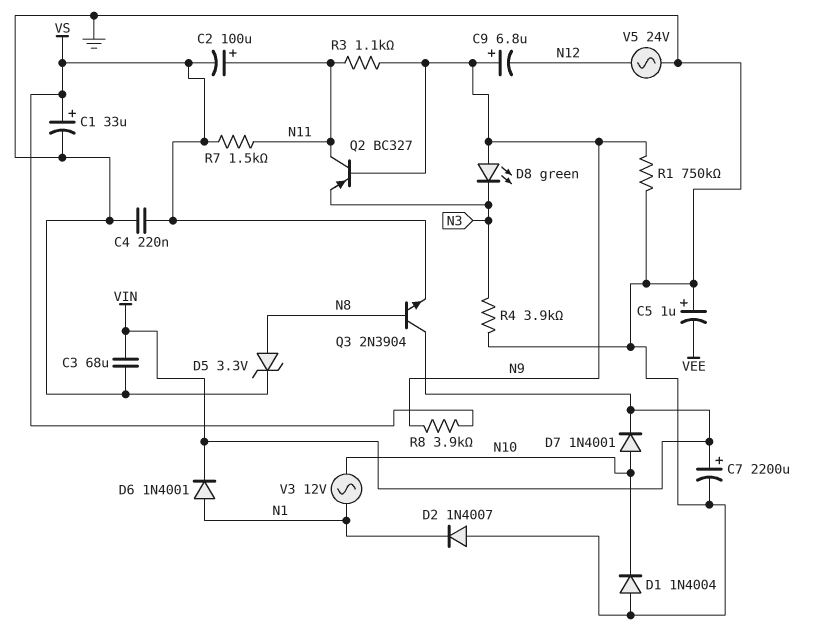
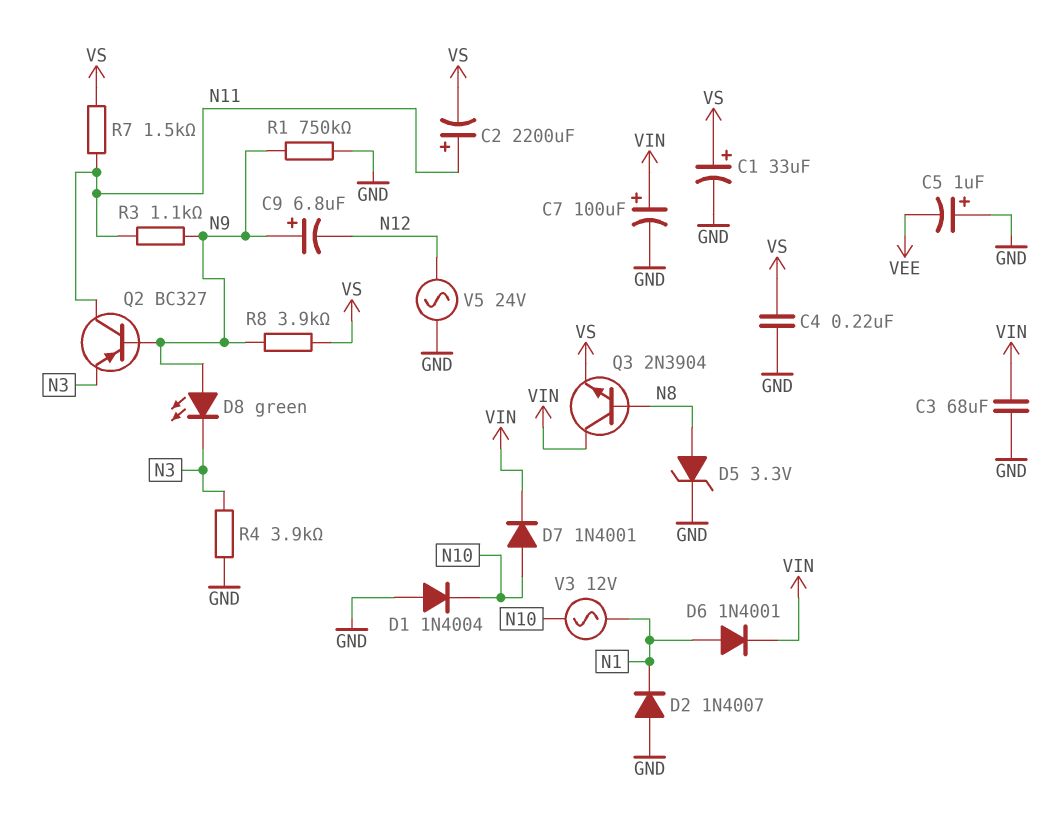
C2: 100uF (plus N11, minus VS) -> 2200uF (plus N11, minus VS)
C7: 2200uF (plus VIN, minus GND) -> 100uF (plus VIN, minus GND)

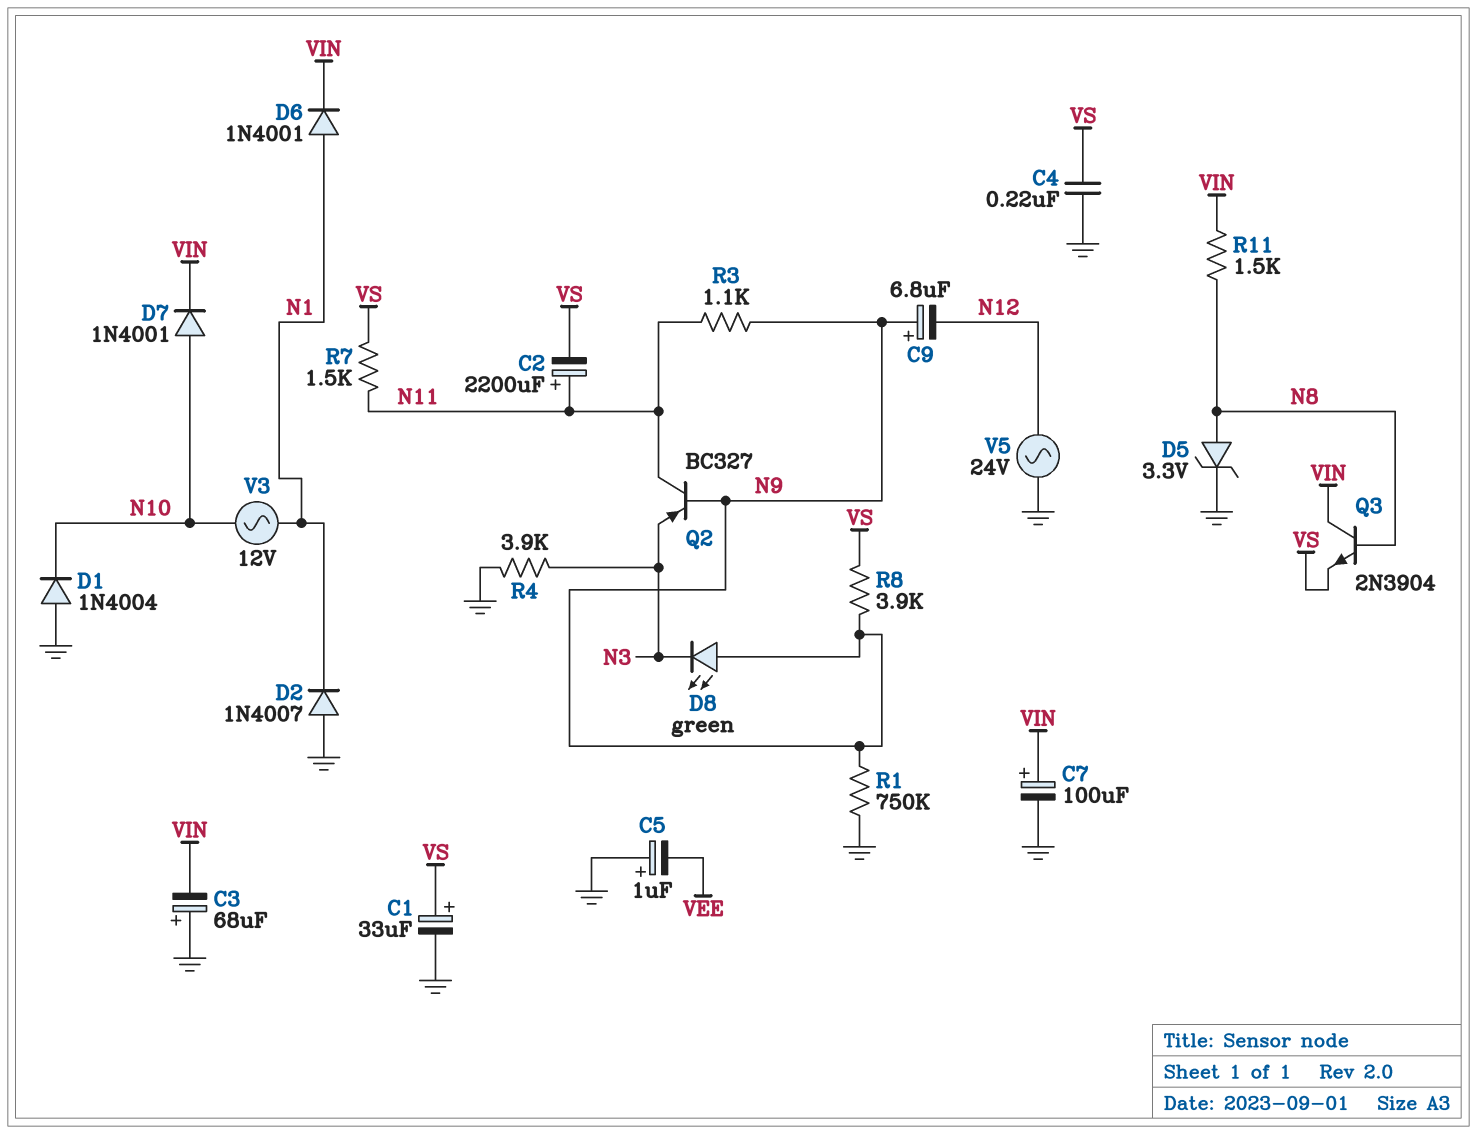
C3: 68uF (GND, VIN) -> 68uF (plus GND, minus VIN)
R11: none -> 1.5k (N8, VIN)

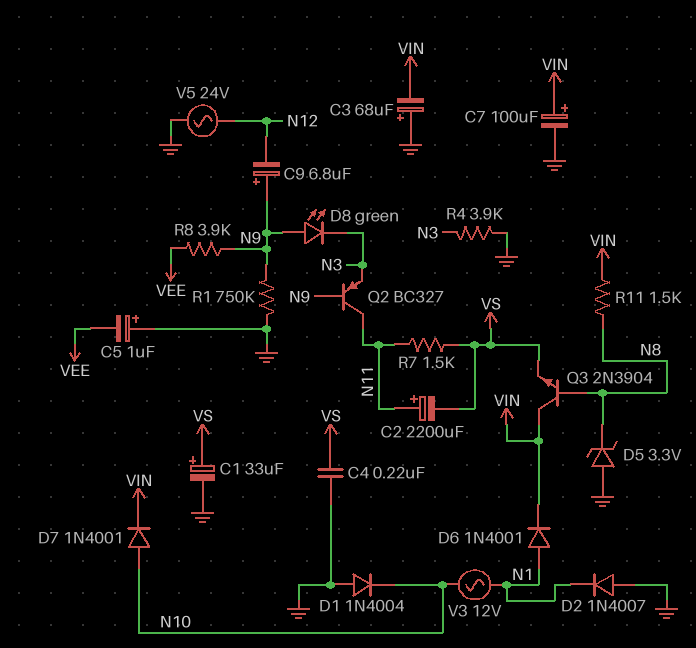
D5: zener 3.3V (A N8, K GND) -> zener 3.3V (A GND, K N8)
R3: 1.1k (N9, N11) -> none
R8: 3.9k (N9, VS) -> 3.9k (N9, VEE)

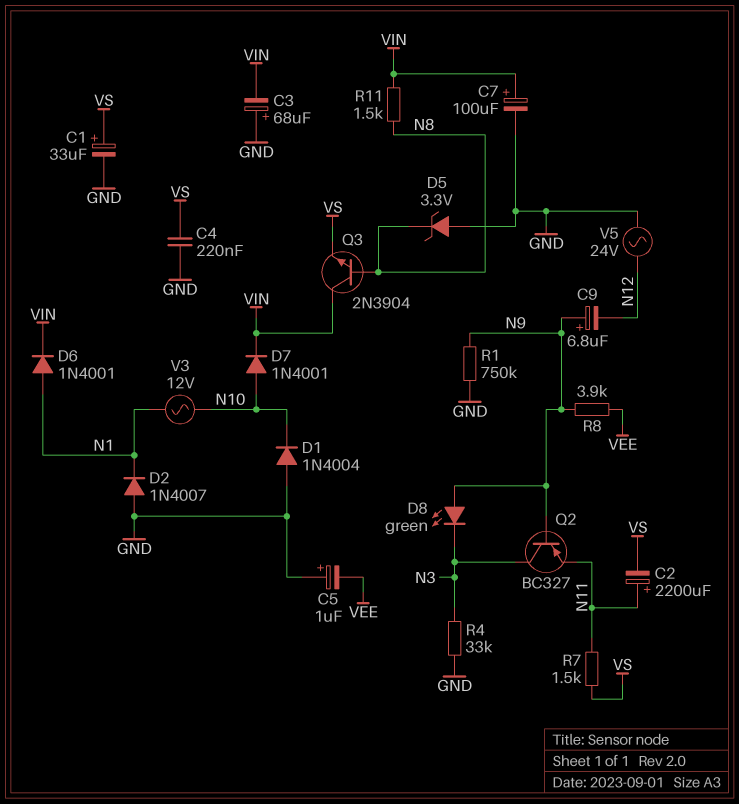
Q2: PNP BC327 (B N9, C N11, E N3) -> PNP BC327 (B N9, C N3, E N11)
R4: 3.9k (GND, N3) -> 33k (GND, N3)

